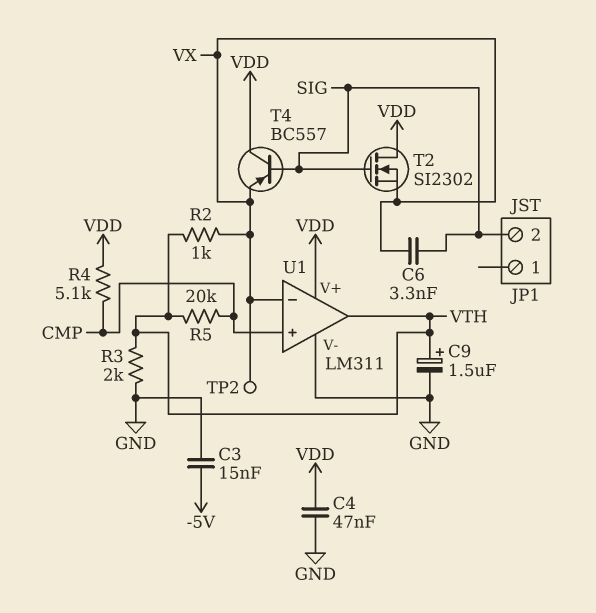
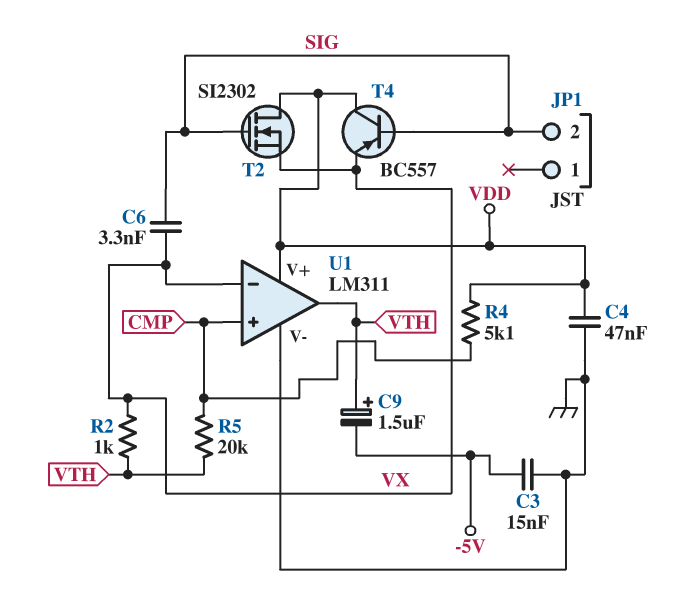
C9: 1.5uF (plus VTH, minus GND) -> 1.5uF (plus VTH, minus -5V)
R3: 2k (GND, VTH) -> none
TP2: test point (VX) -> none

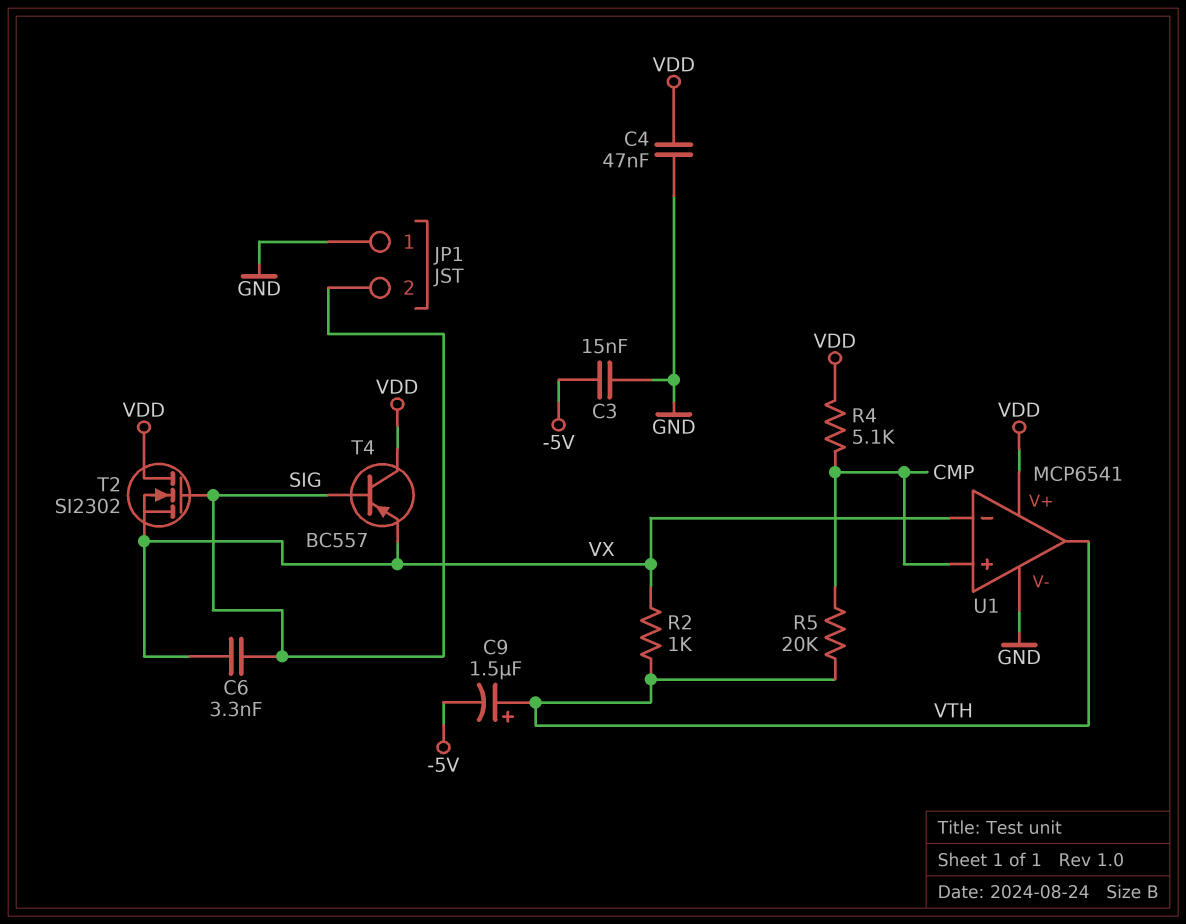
JP1 pin 1: none -> GND
U1: LM311 -> MCP6541

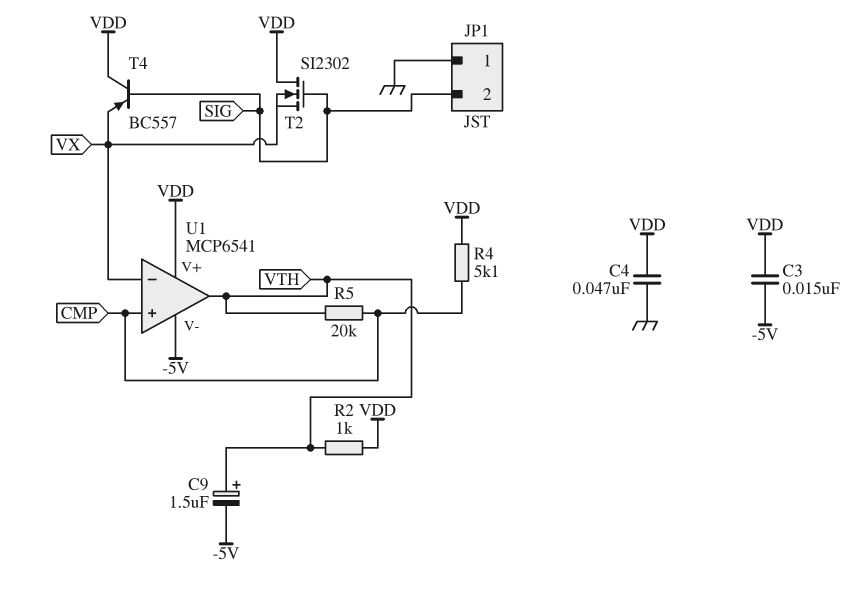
C3: 15nF (-5V, GND) -> 15nF (-5V, VDD)
C6: 3.3nF (SIG, VX) -> none
R2: 1k (VTH, VX) -> 1k (VDD, VTH)
U1 pin V-: GND -> -5V

